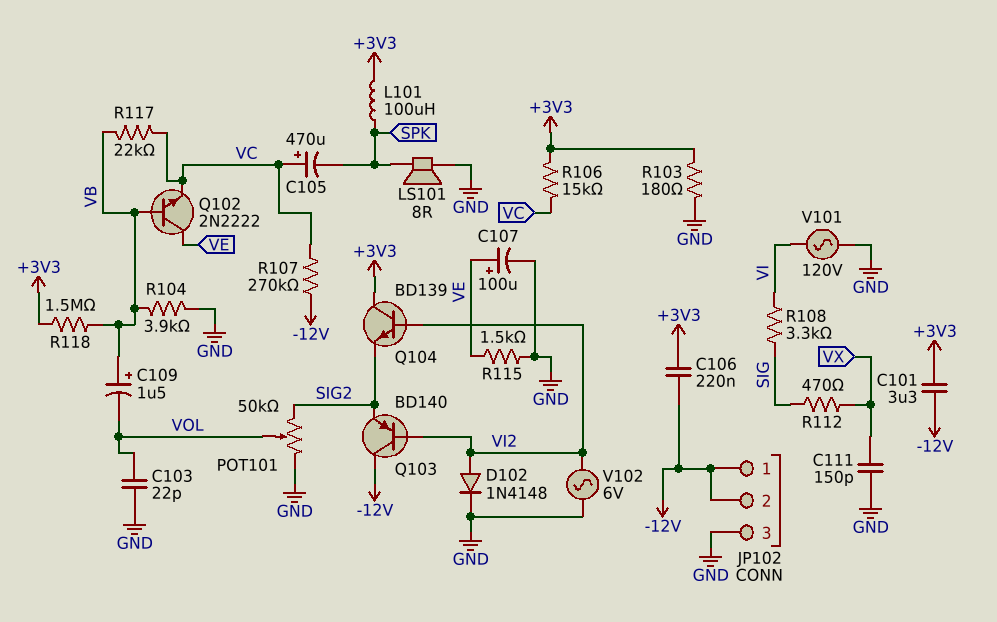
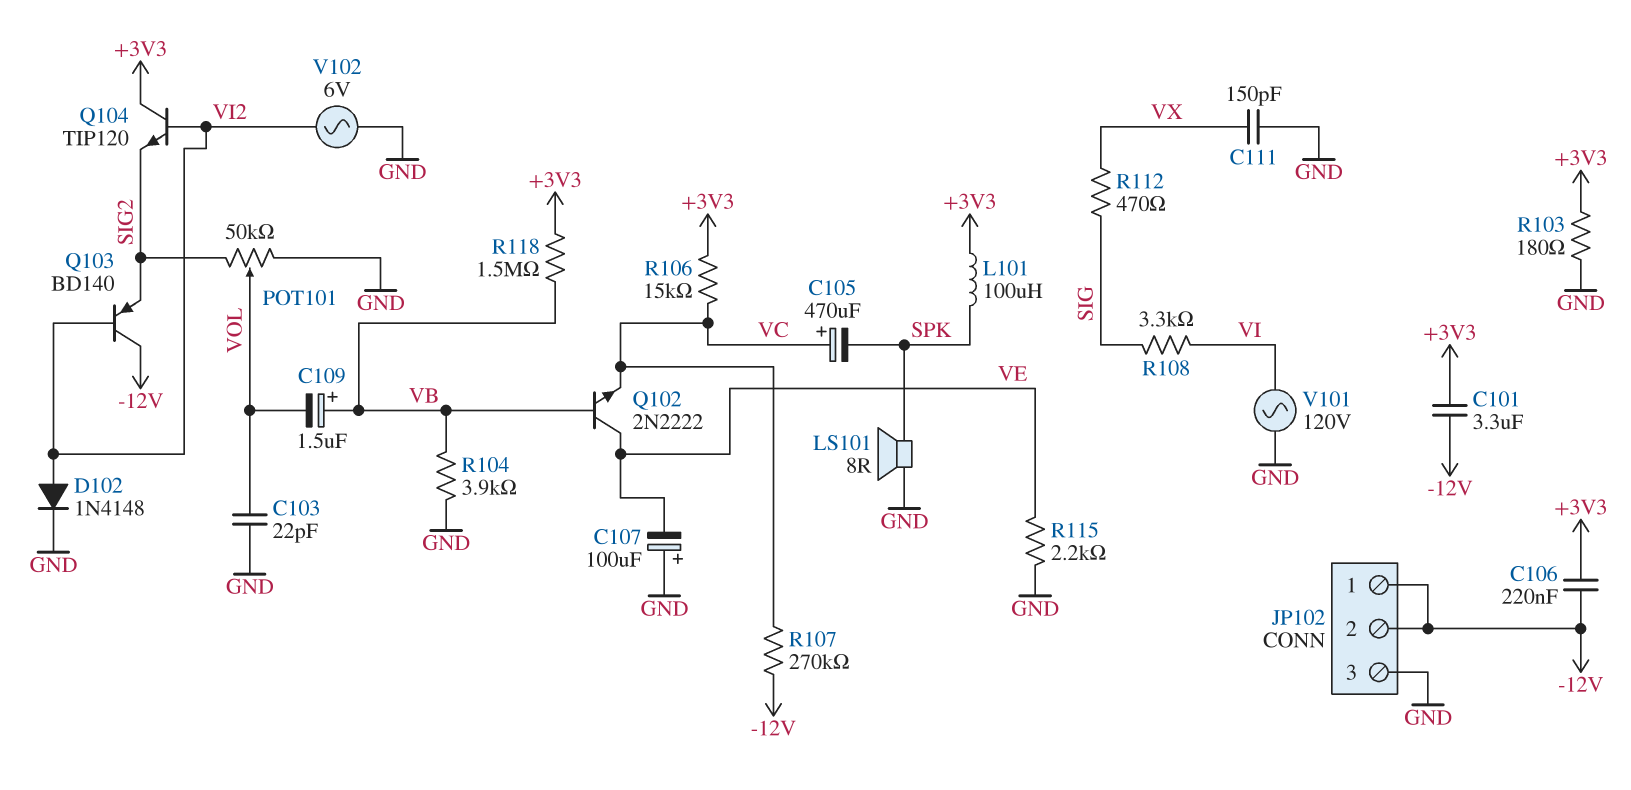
C107: 100uF (plus VE, minus GND) -> 100uF (plus GND, minus VE)
Q104: NPN BD139 (B VI2, C +3V3, E SIG2) -> NPN TIP120 (B VI2, C +3V3, E SIG2)
R115: 1.5k (GND, VE) -> 2.2k (GND, VE)
R117: 22k (VB, VC) -> none

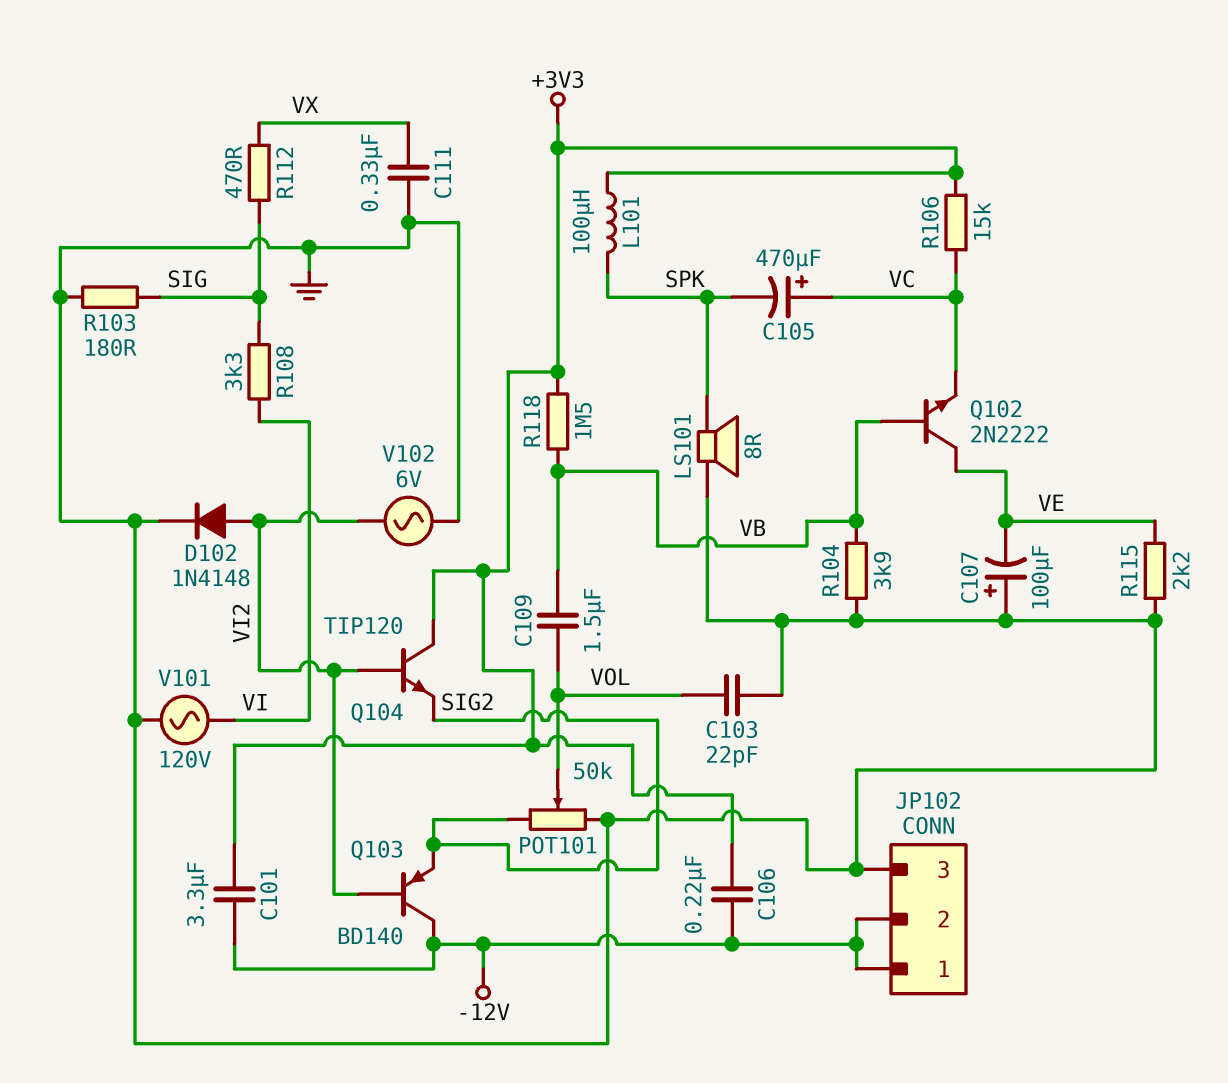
C109: 1.5uF (plus VB, minus VOL) -> 1.5uF (VB, VOL)
C111: 150pF (GND, VX) -> 330nF (GND, VX)
R103: 180 (+3V3, GND) -> 180 (GND, SIG)
R107: 270k (-12V, VC) -> none

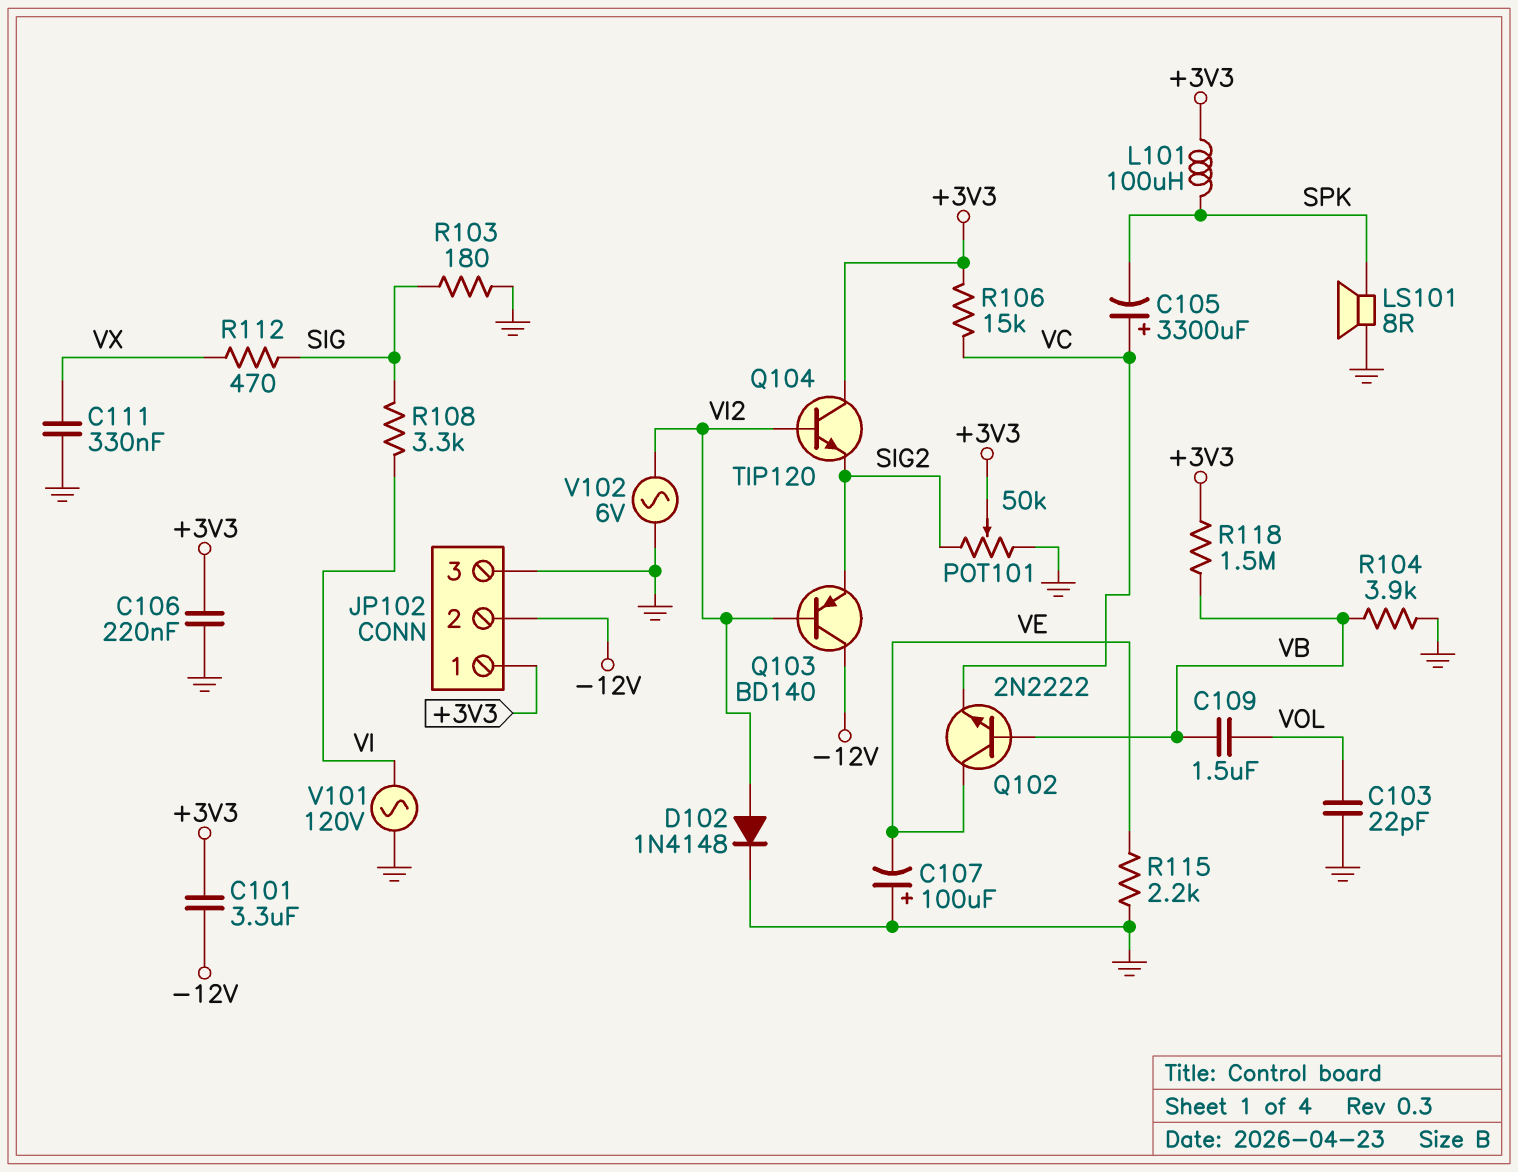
C105: 470uF (plus VC, minus SPK) -> 3300uF (plus VC, minus SPK)
C106: 220nF (+3V3, -12V) -> 220nF (+3V3, GND)
JP102 pin 1: -12V -> +3V3
POT101: 50k (GND, SIG2, wiper VOL) -> 50k (GND, SIG2, wiper +3V3)

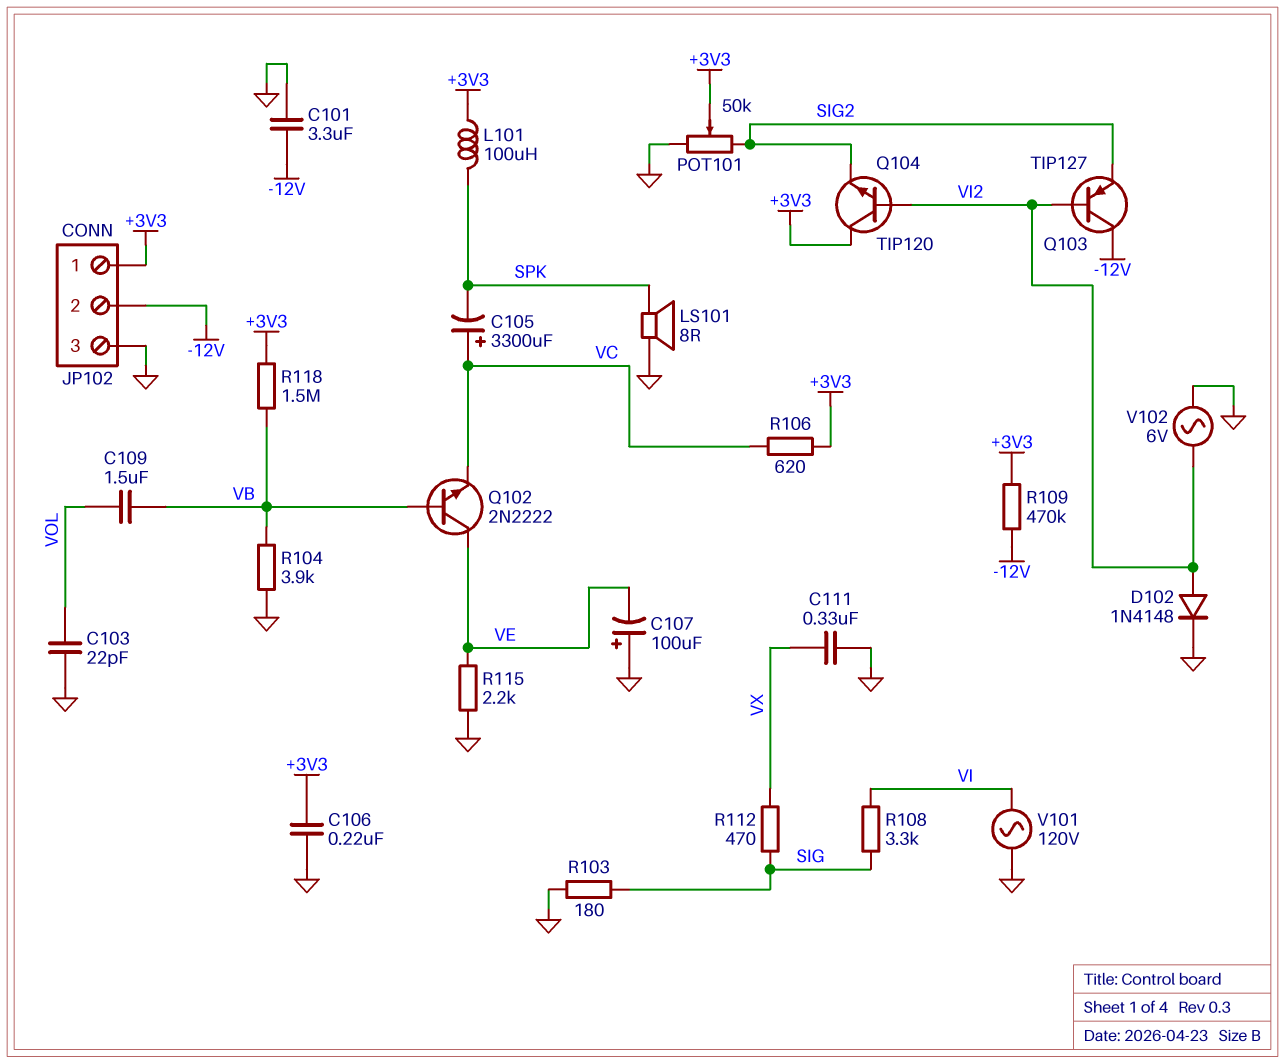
C101: 3.3uF (+3V3, -12V) -> 3.3uF (-12V, GND)
Q103: PNP BD140 (B VI2, C -12V, E SIG2) -> PNP TIP127 (B VI2, C -12V, E SIG2)
R106: 15k (+3V3, VC) -> 620 (+3V3, VC)
R109: none -> 470k (+3V3, -12V)

